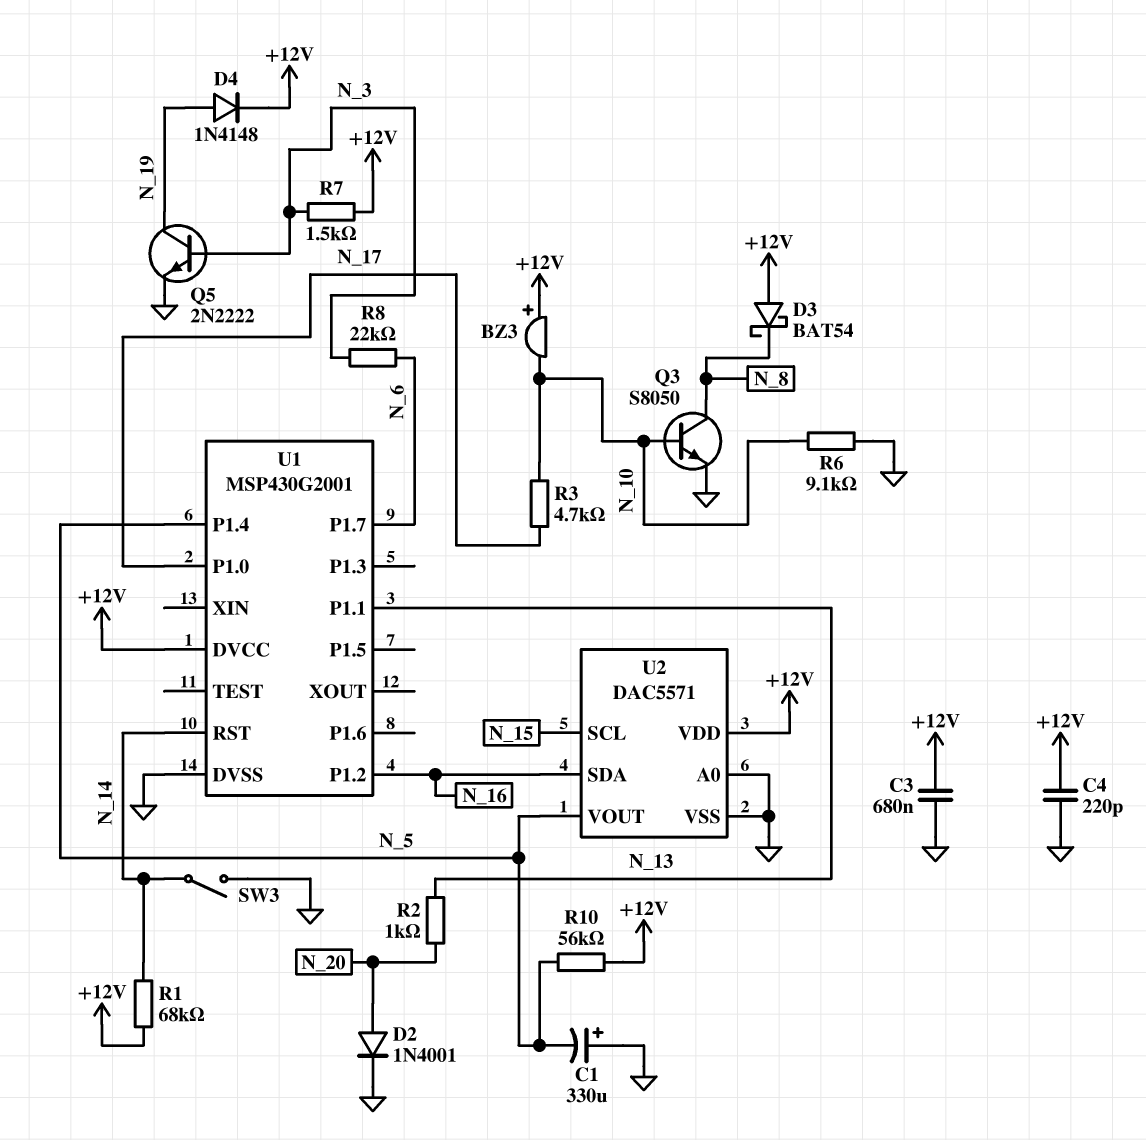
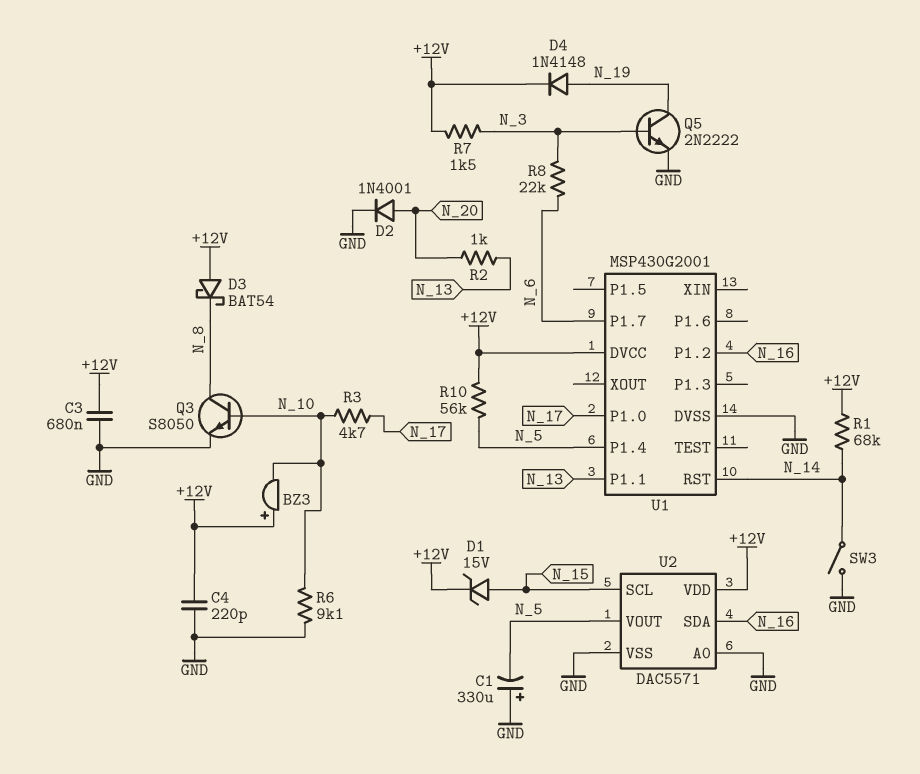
D1: none -> zener 15V (A N_15, K +12V)

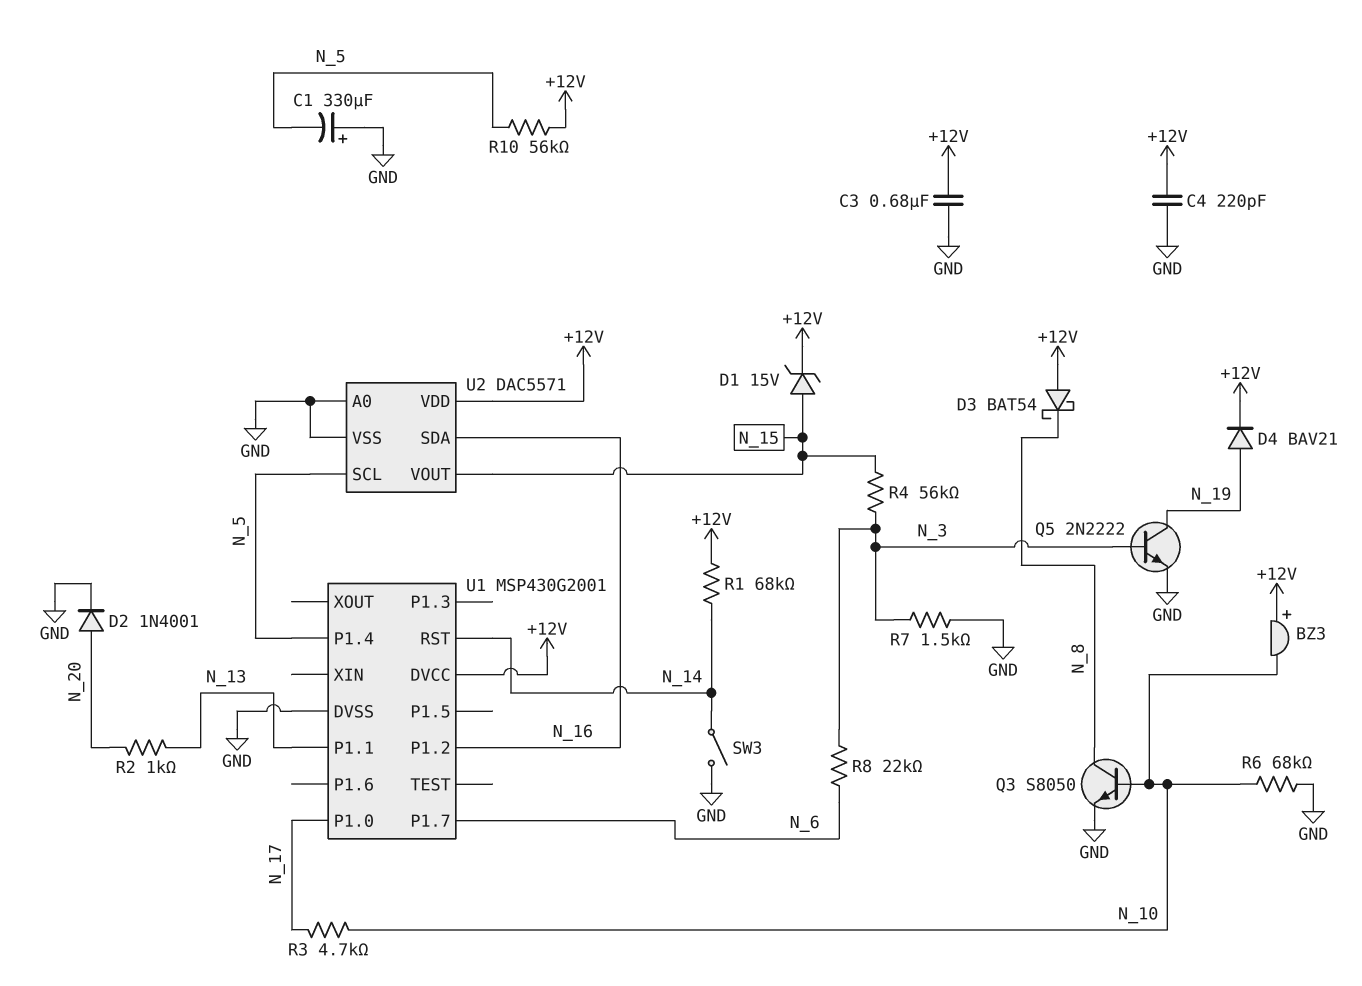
D4: diode 1N4148 (A N_19, K +12V) -> diode BAV21 (A N_19, K +12V)
R4: none -> 56k (N_3, N_15)
R6: 9.1k (GND, N_10) -> 68k (GND, N_10)
R7: 1.5k (+12V, N_3) -> 1.5k (GND, N_3)
U2 pin SCL: N_15 -> N_5
U2 pin VOUT: N_5 -> N_15

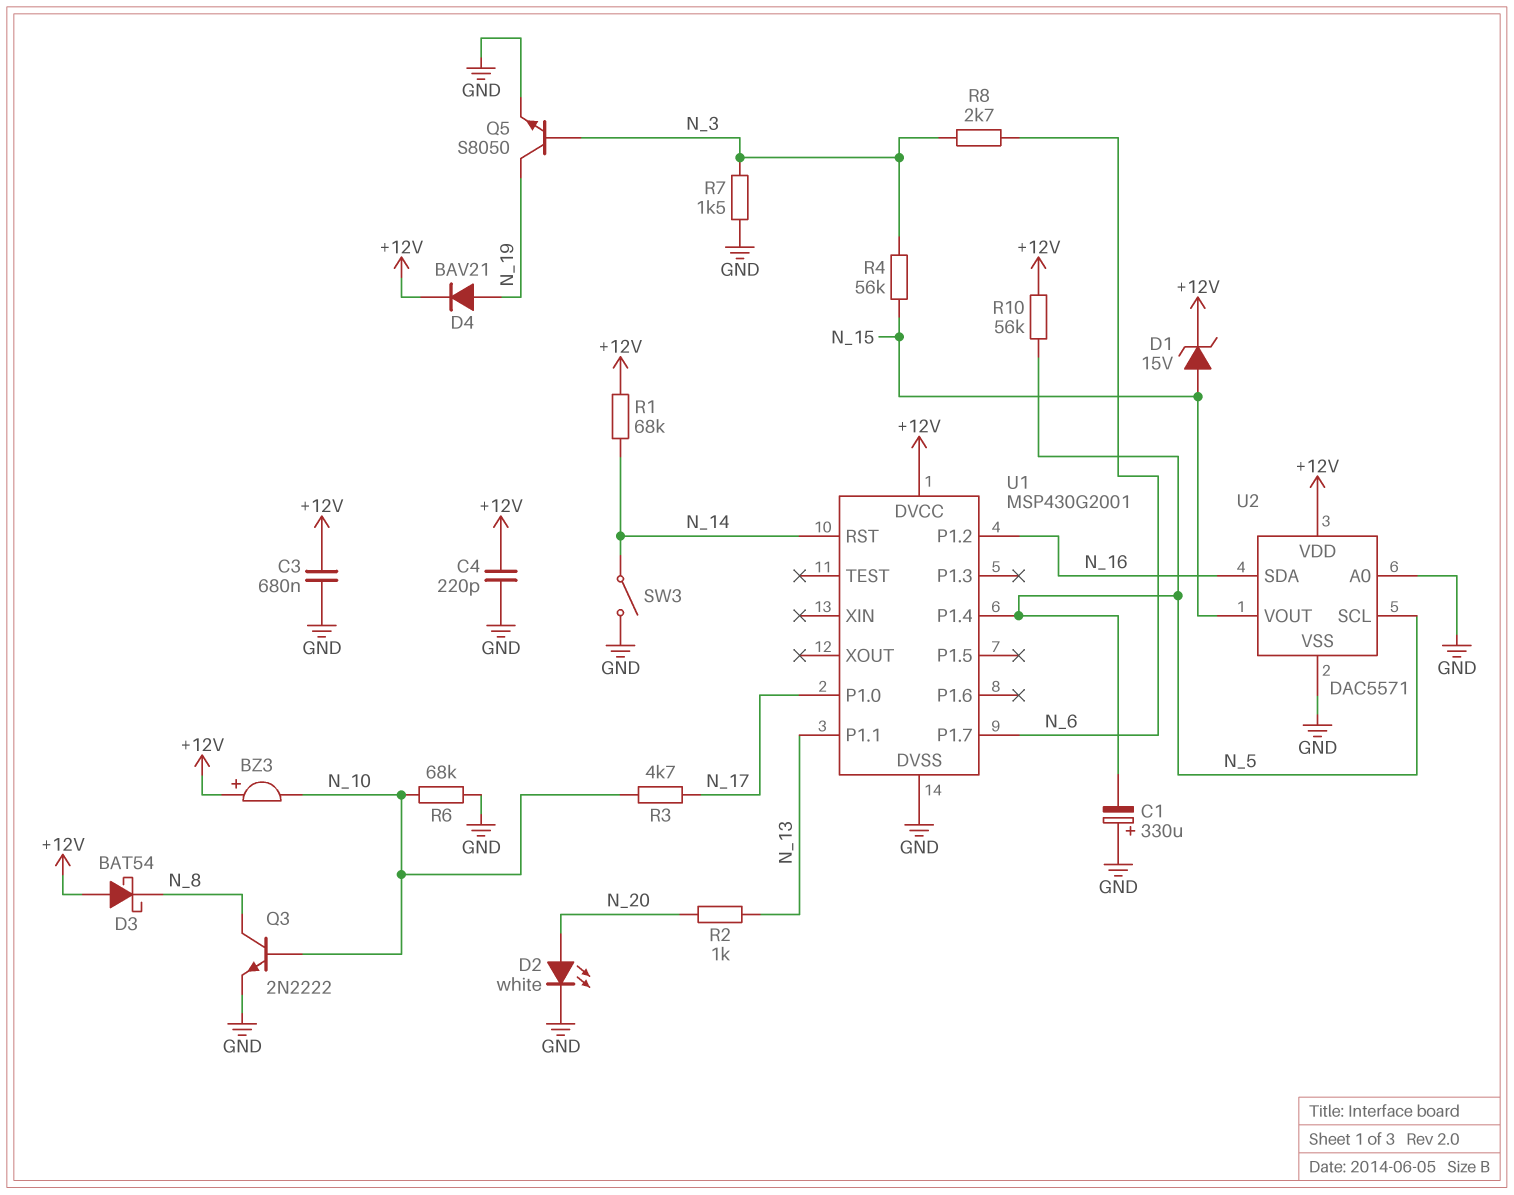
D2: diode 1N4001 (A N_20, K GND) -> LED white (A N_20, K GND)
Q3: NPN S8050 (B N_10, C N_8, E GND) -> NPN 2N2222 (B N_10, C N_8, E GND)
Q5: NPN 2N2222 (B N_3, C N_19, E GND) -> NPN S8050 (B N_3, C N_19, E GND)
R8: 22k (N_3, N_6) -> 2.7k (N_3, N_6)

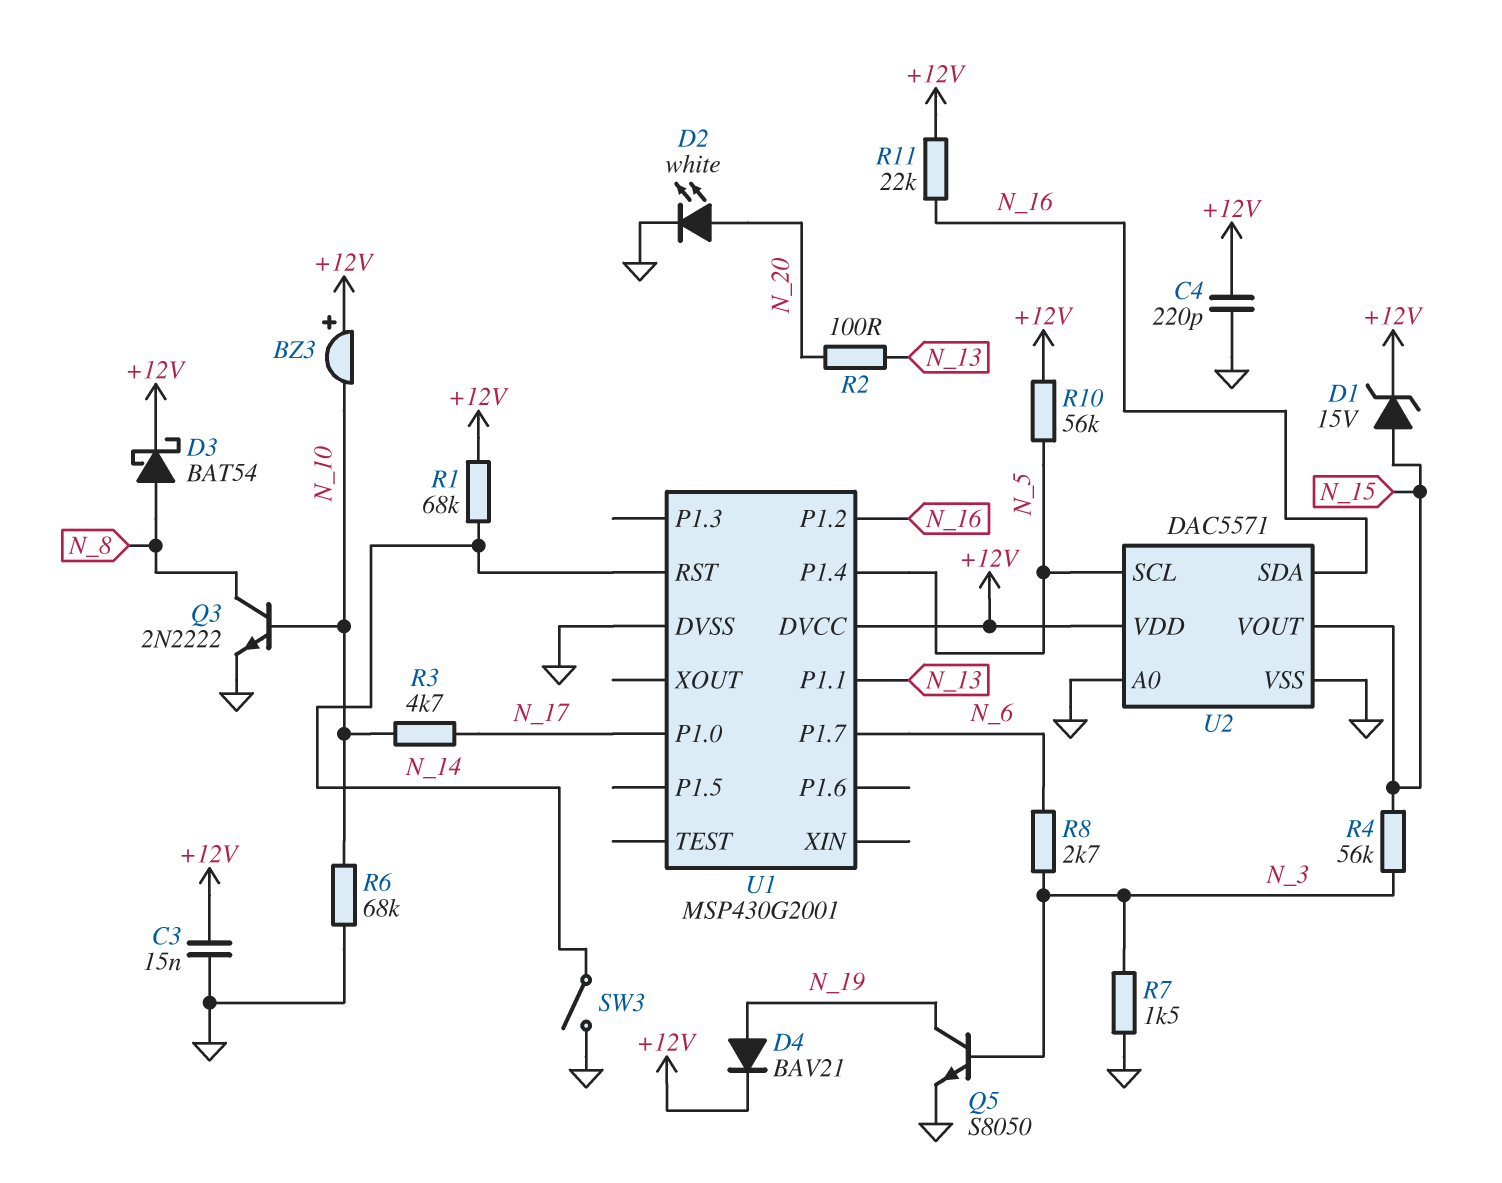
C1: 330uF (plus GND, minus N_5) -> none
C3: 680nF (+12V, GND) -> 15nF (+12V, GND)
D3: schottky BAT54 (A +12V, K N_8) -> schottky BAT54 (A N_8, K +12V)
R2: 1k (N_13, N_20) -> 100 (N_13, N_20)
R11: none -> 22k (+12V, N_16)

